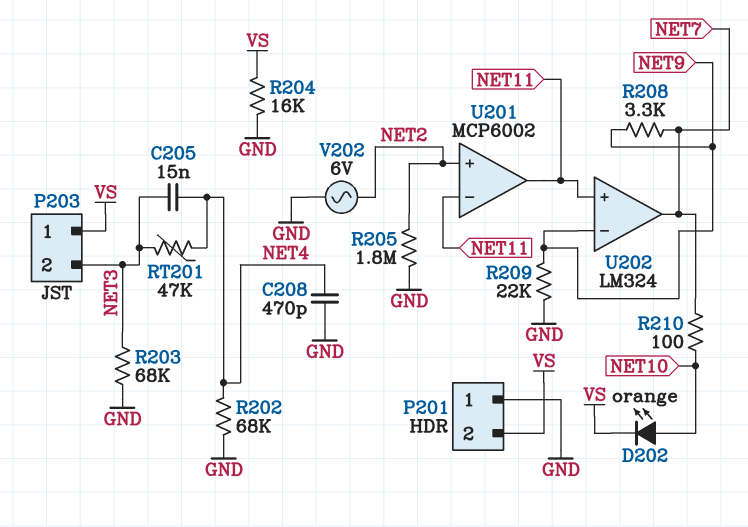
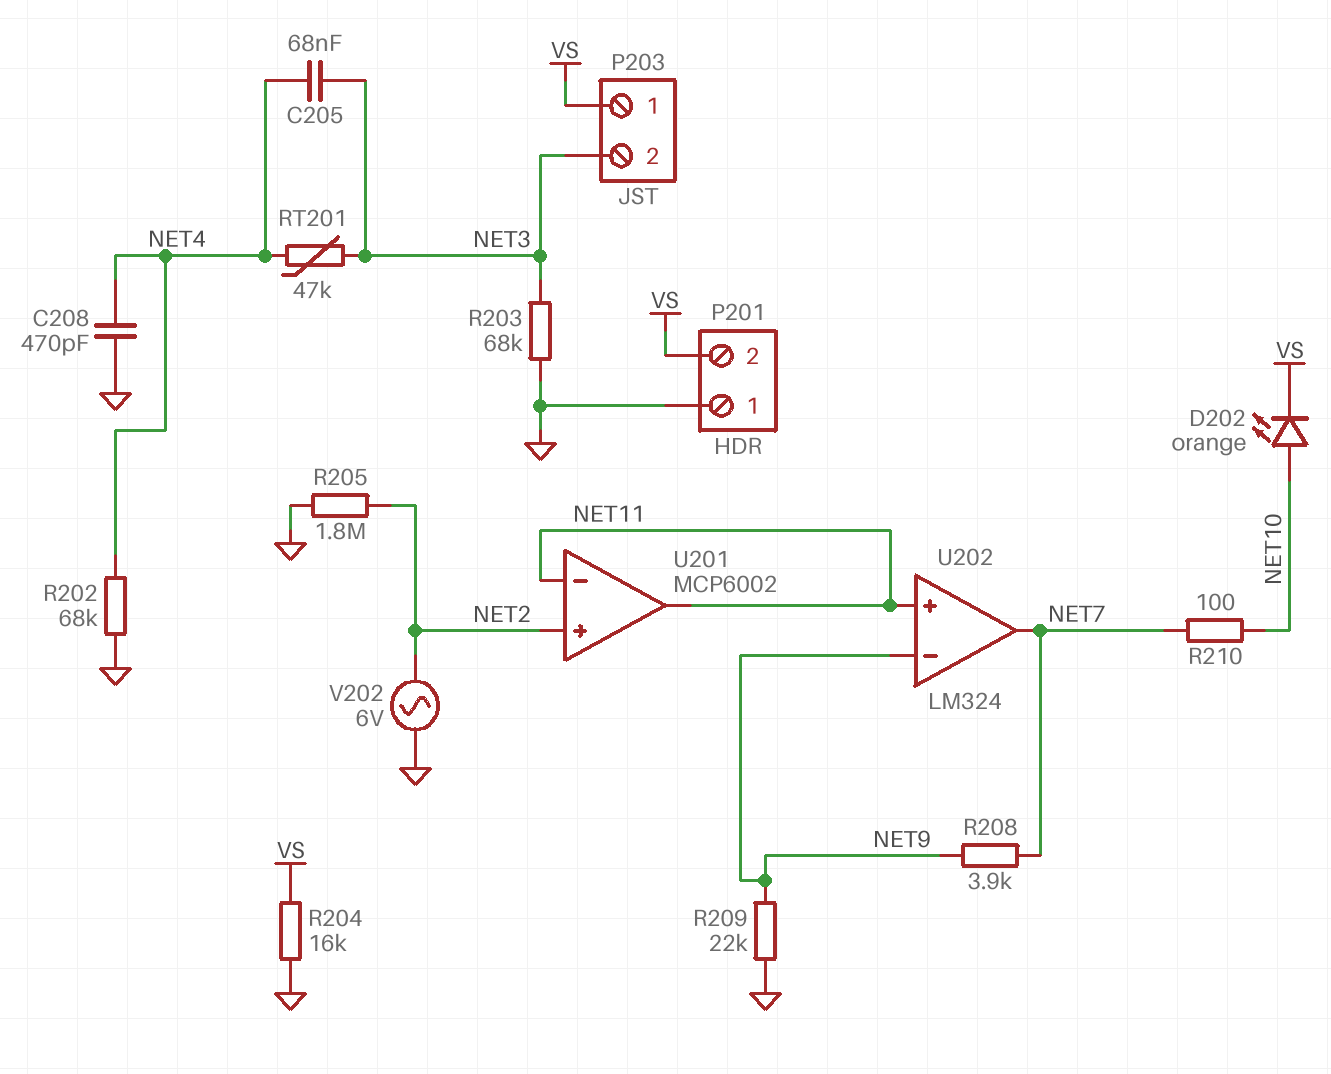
C205: 15nF (NET3, NET4) -> 68nF (NET3, NET4)
R208: 3.3k (NET7, NET9) -> 3.9k (NET7, NET9)

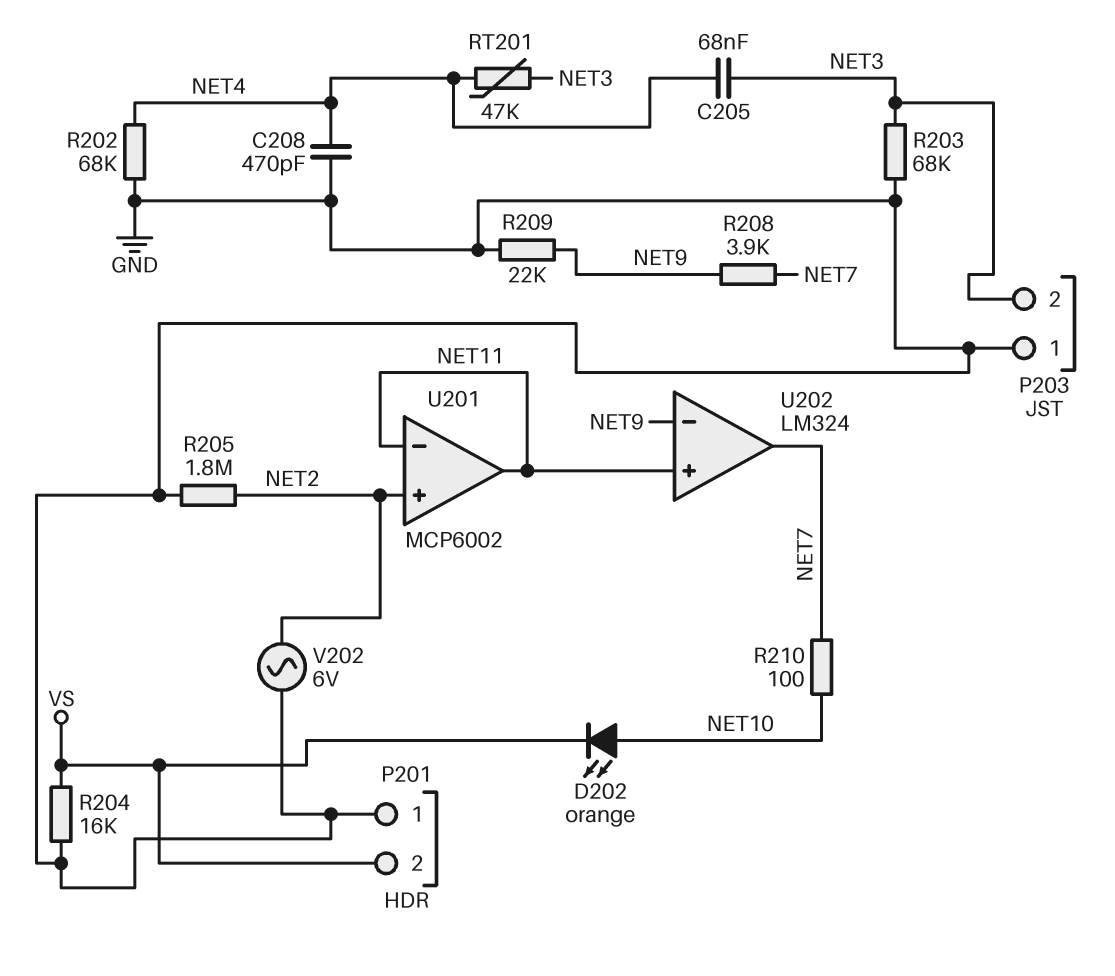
P203 pin 1: VS -> GND

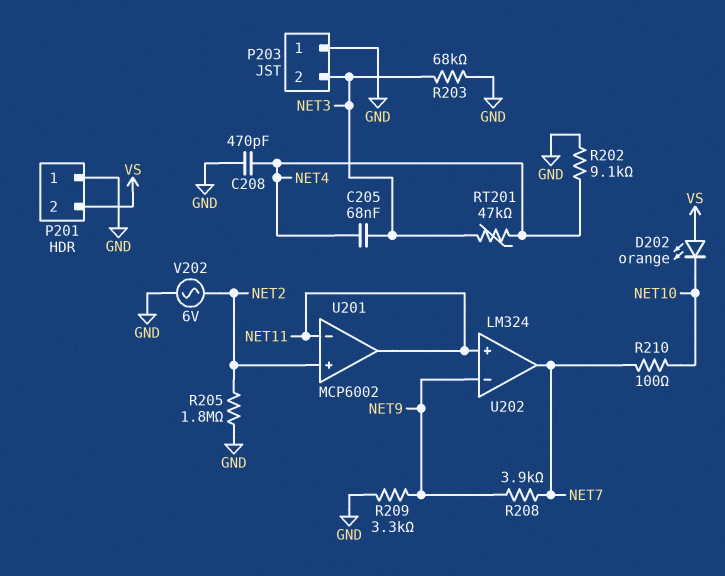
D202: LED orange (A NET10, K VS) -> LED orange (A VS, K NET10)
R202: 68k (GND, NET4) -> 9.1k (GND, NET4)
R204: 16k (GND, VS) -> none
R209: 22k (GND, NET9) -> 3.3k (GND, NET9)

